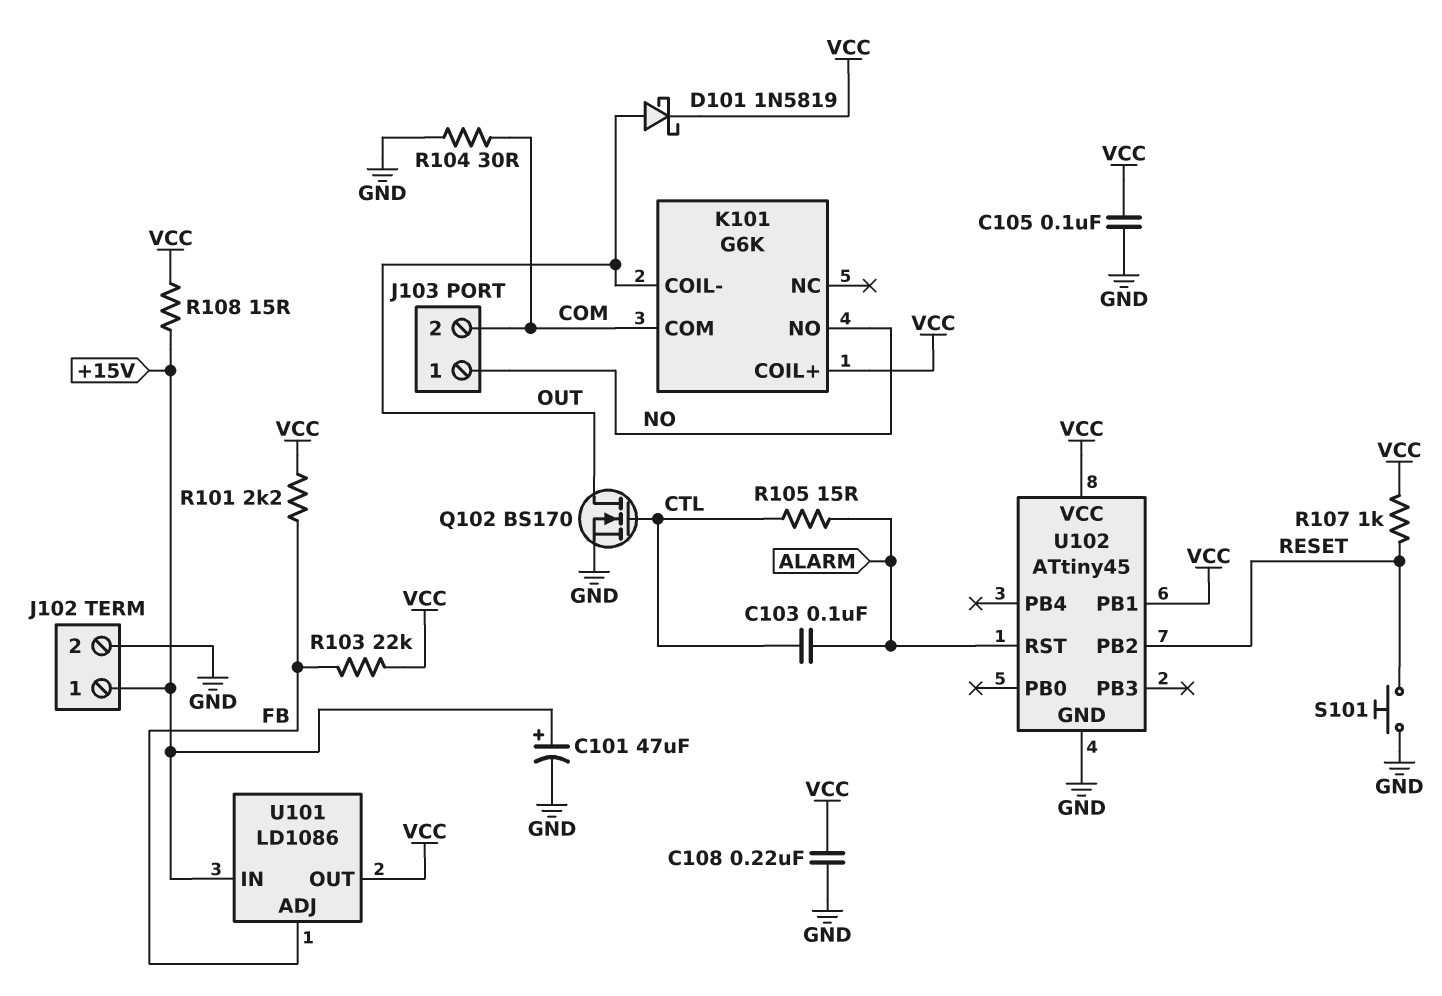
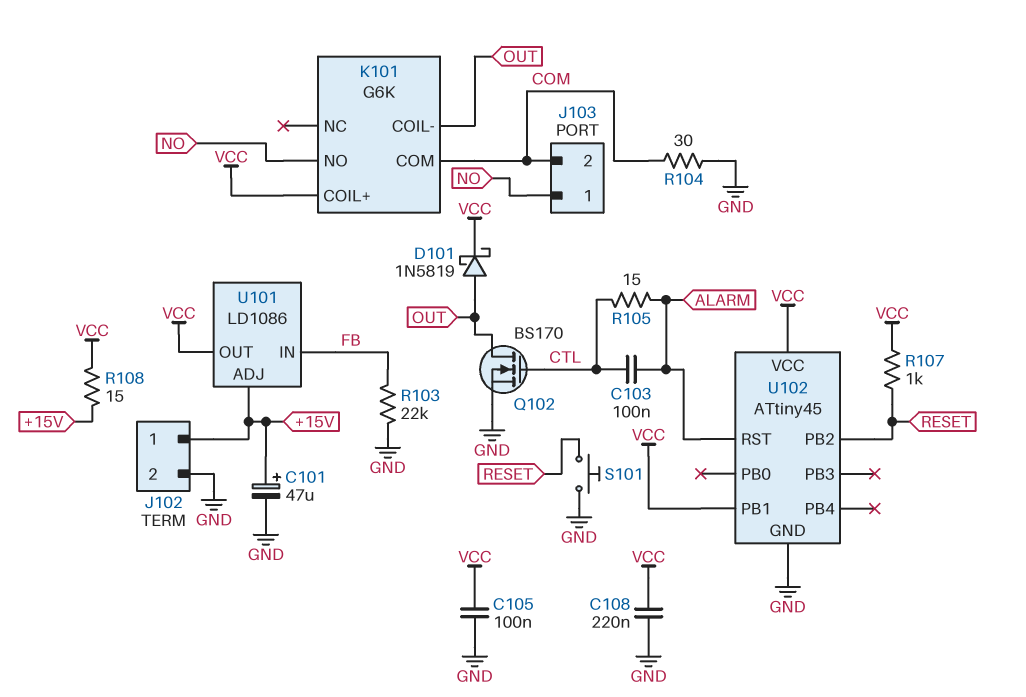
R101: 2.2k (FB, VCC) -> none
R103: 22k (FB, VCC) -> 22k (FB, GND)
U101 pin ADJ: FB -> +15V
U101 pin IN: +15V -> FB

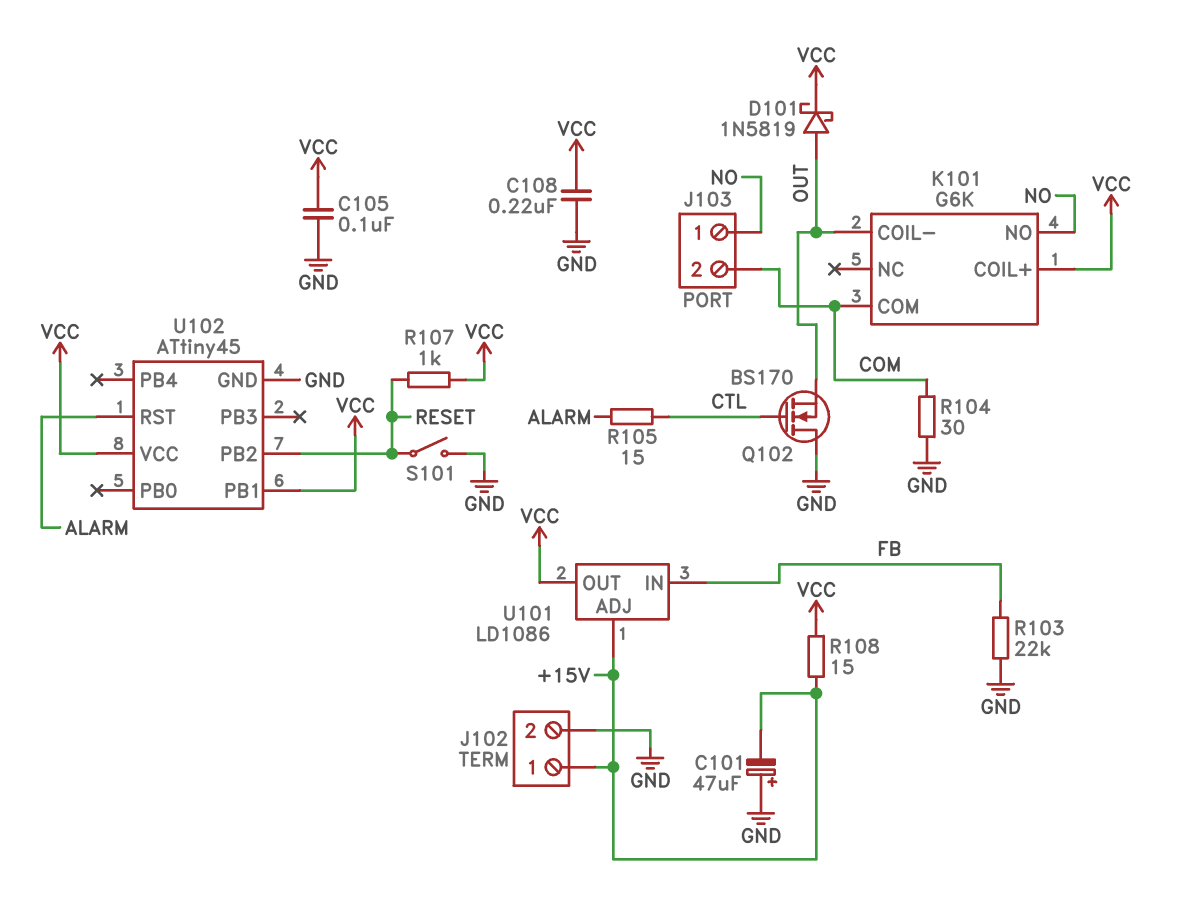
C101: 47uF (plus +15V, minus GND) -> 47uF (plus GND, minus +15V)
C103: 100nF (ALARM, CTL) -> none
Q102: NMOS BS170 (G CTL, D OUT, S GND) -> NMOS BS170 (G CTL, D GND, S OUT)
S101: button (GND, RESET) -> switch (GND, RESET)

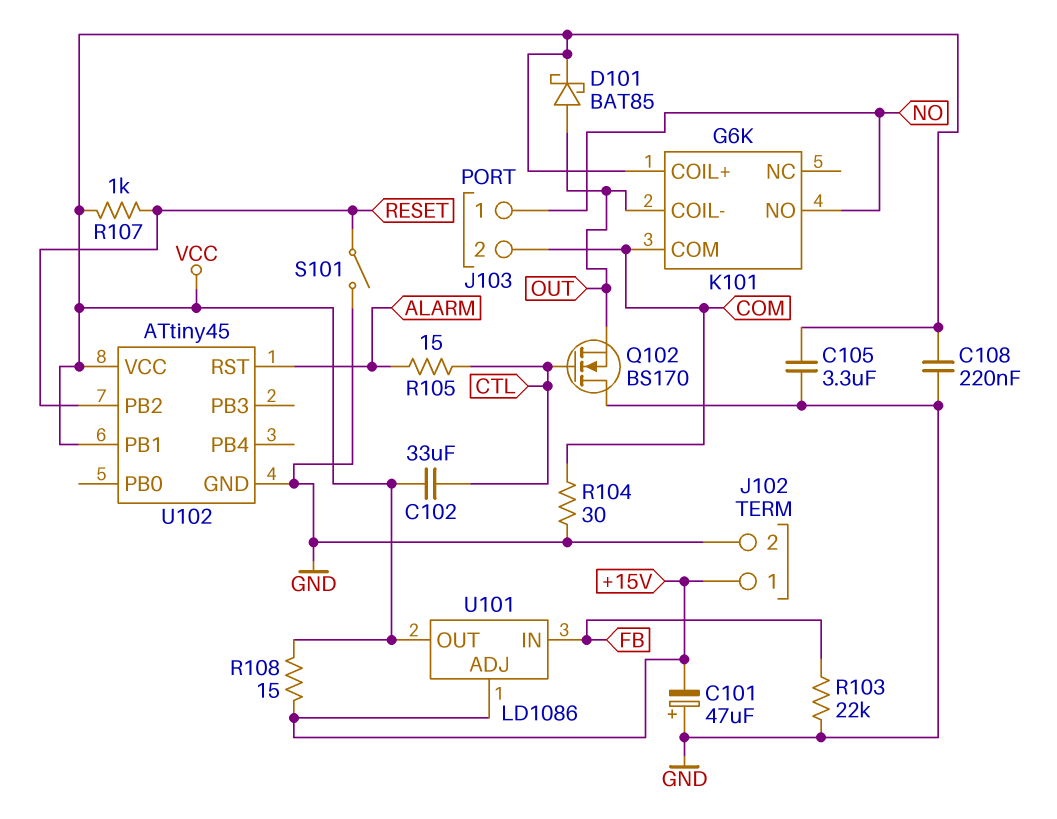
C102: none -> 33uF (CTL, VCC)
C105: 100nF (GND, VCC) -> 3.3uF (GND, VCC)
D101: schottky 1N5819 (A OUT, K VCC) -> schottky BAT85 (A OUT, K VCC)

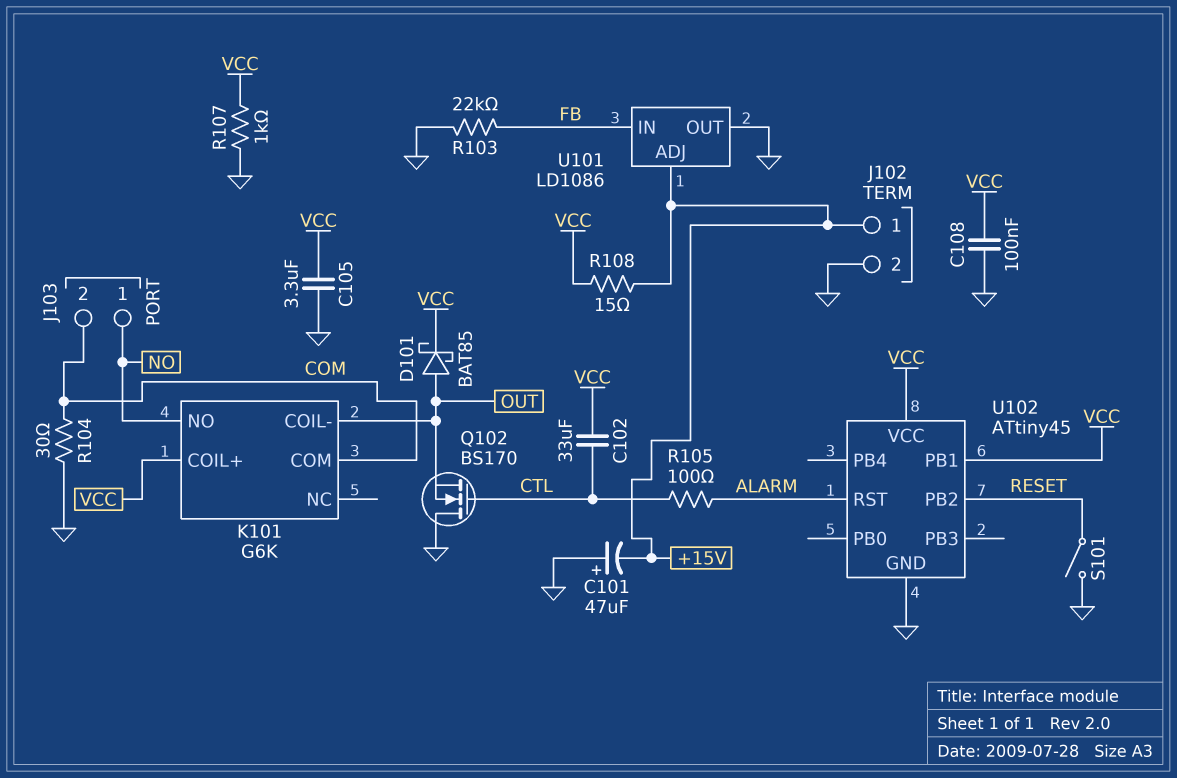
C108: 220nF (GND, VCC) -> 100nF (GND, VCC)
R105: 15 (ALARM, CTL) -> 100 (ALARM, CTL)
R107: 1k (RESET, VCC) -> 1k (GND, VCC)
U101 pin OUT: VCC -> GND

